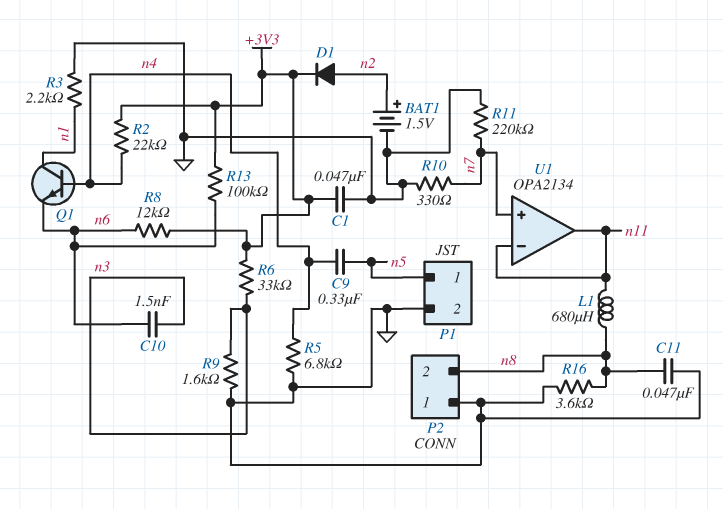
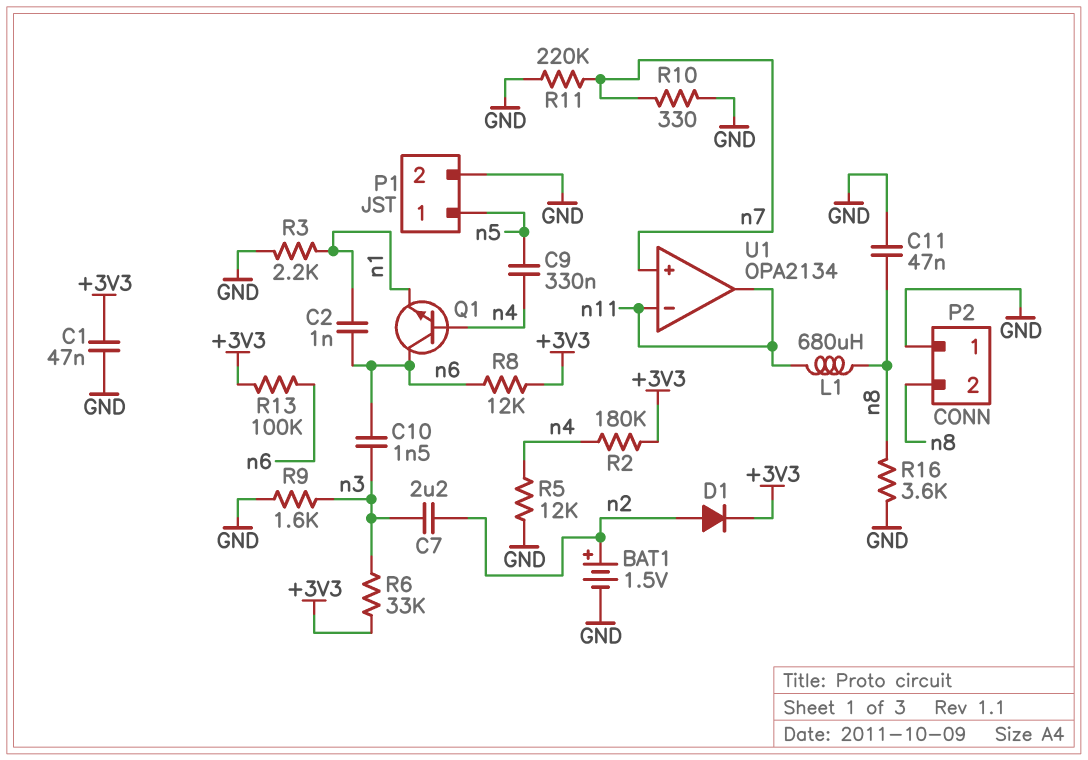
C2: none -> 1nF (n1, n6)
C7: none -> 2.2uF (n2, n3)
Q1: NPN (B n4, C n1, E n6) -> NPN (B n4, C n6, E n1)
R2: 22k (+3V3, n4) -> 180k (+3V3, n4)
R5: 6.8k (GND, n4) -> 12k (GND, n4)

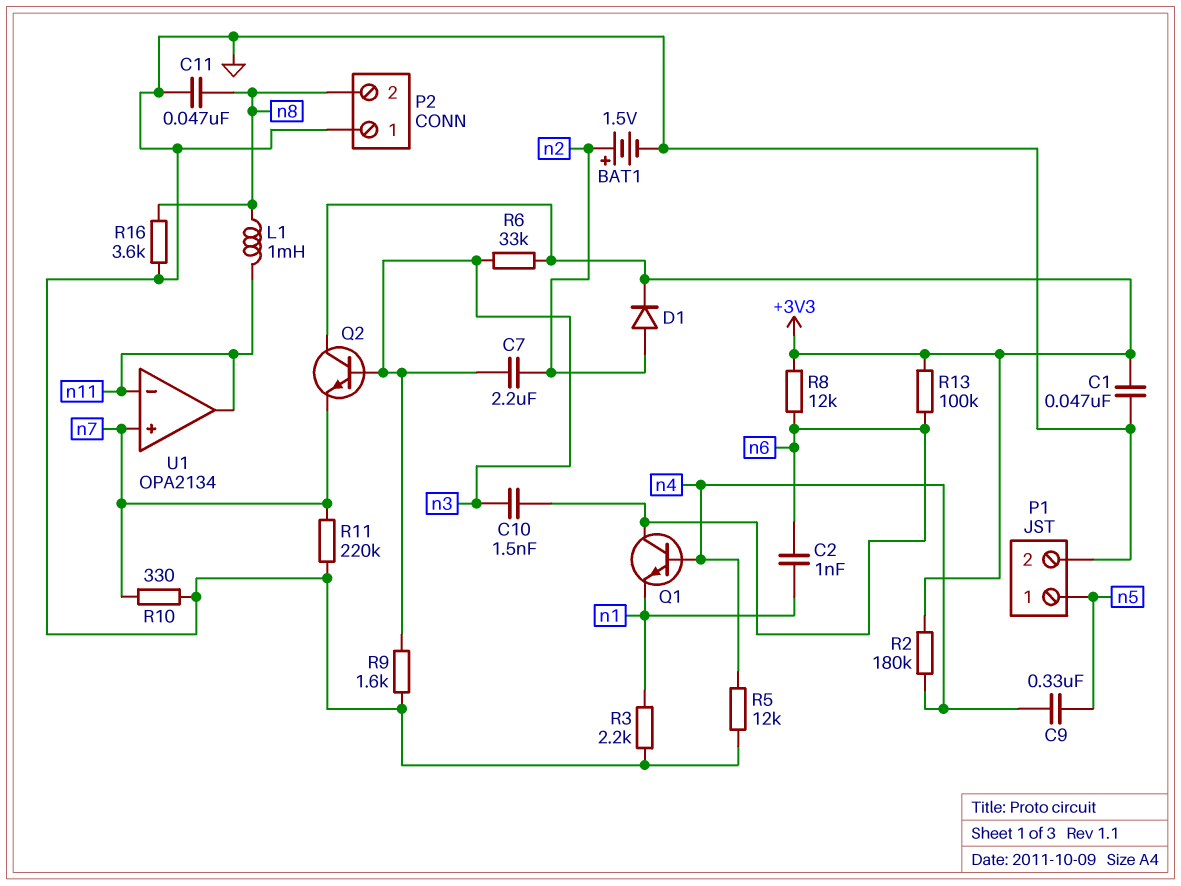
L1: 680uH (n8, n11) -> 1mH (n8, n11)
Q2: none -> NPN (B n3, C +3V3, E n7)

